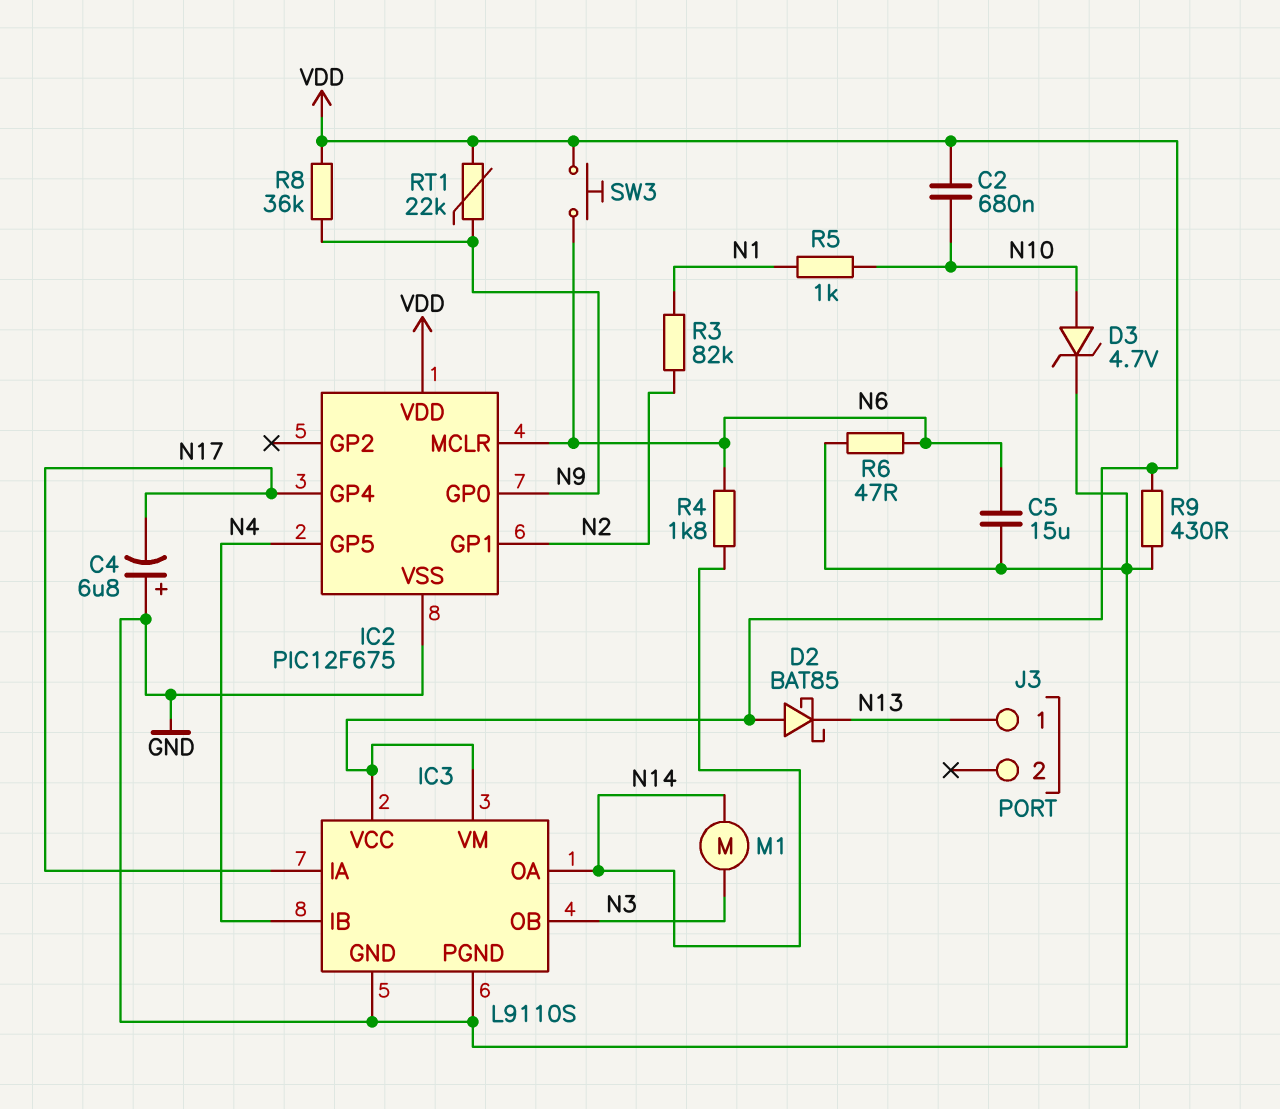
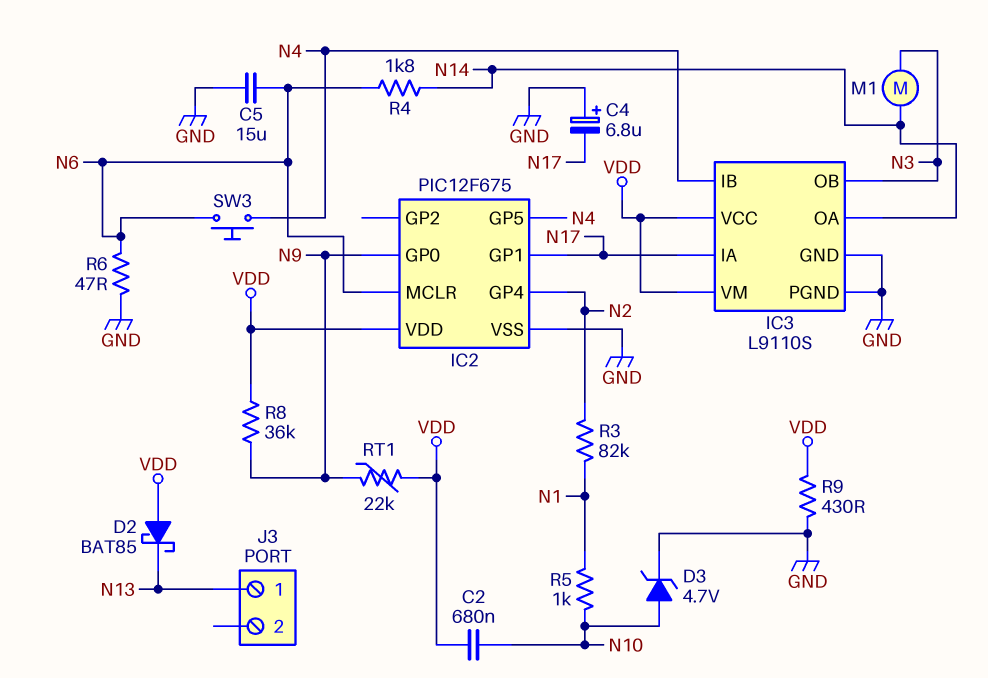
IC2 pin GP1: N2 -> N17
IC2 pin GP4: N17 -> N2
SW3: button (N6, VDD) -> button (N4, N6)

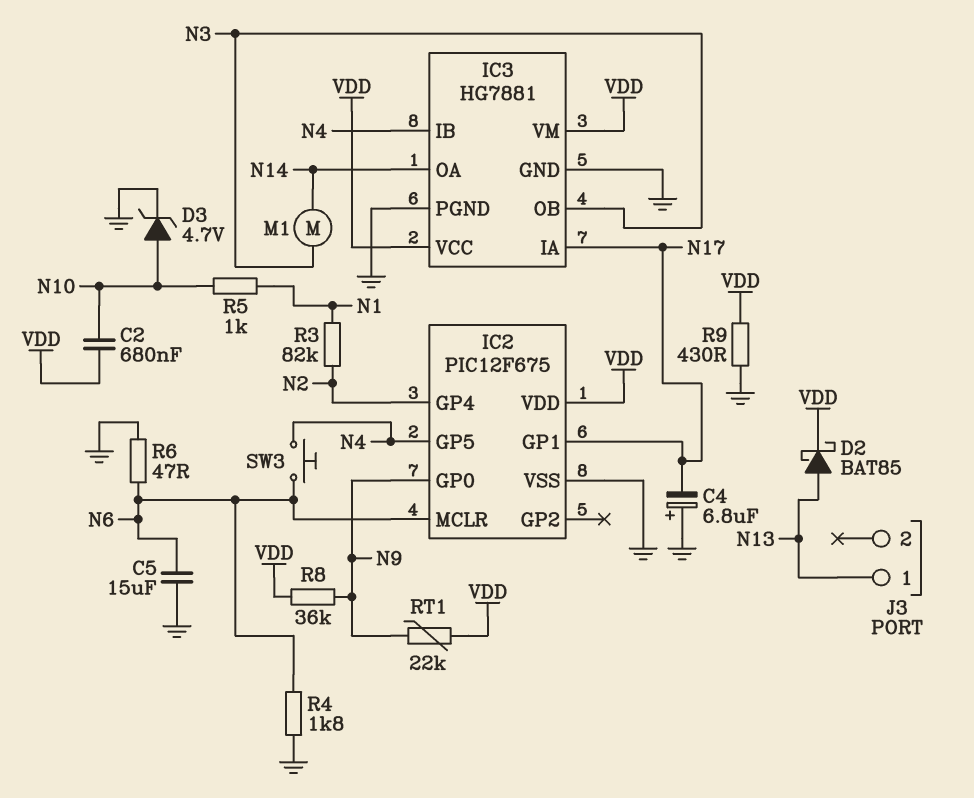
D2: schottky BAT85 (A VDD, K N13) -> schottky BAT85 (A N13, K VDD)
IC3: L9110S -> HG7881
R4: 1.8k (N6, N14) -> 1.8k (GND, N6)

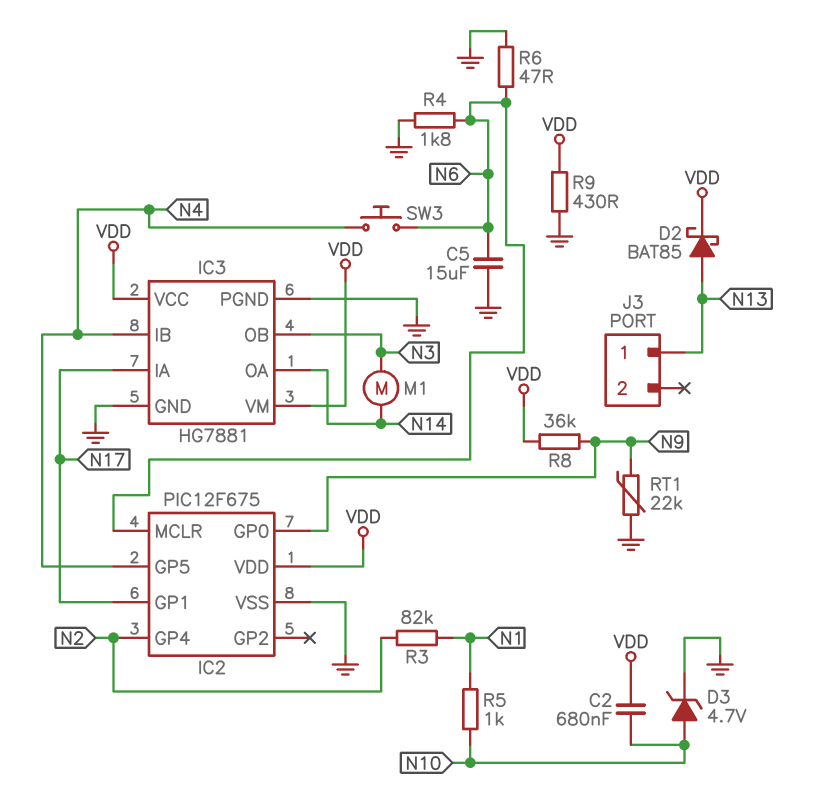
C4: 6.8uF (plus GND, minus N17) -> none
RT1: 22k (N9, VDD) -> 22k (GND, N9)

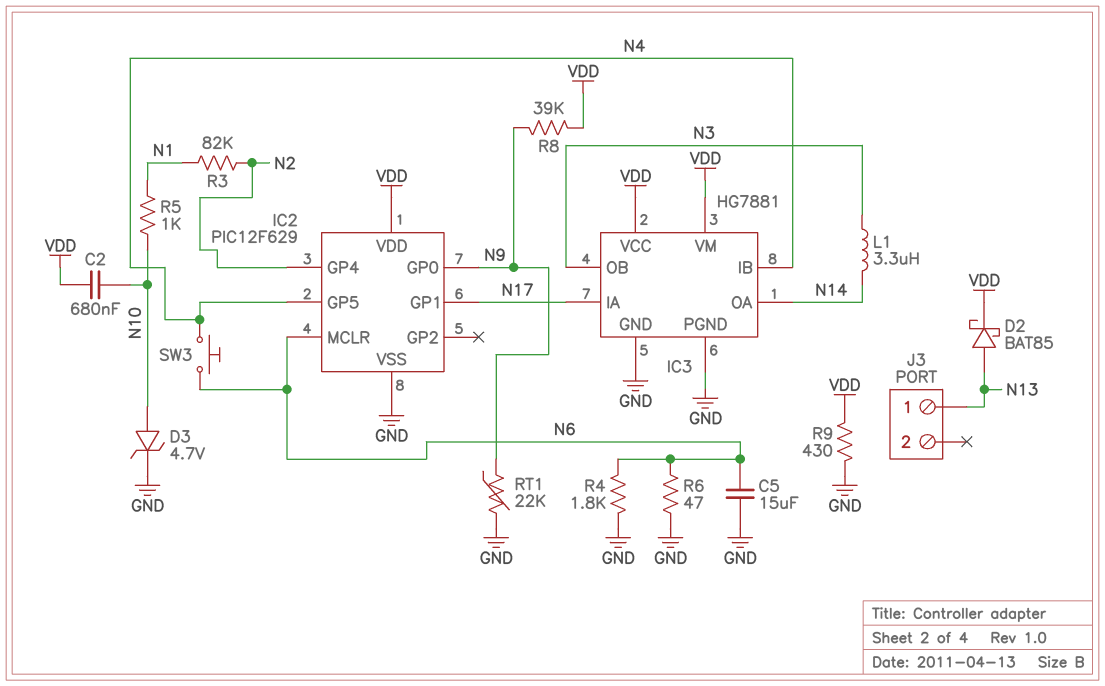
IC2: PIC12F675 -> PIC12F629
L1: none -> 3.3uH (N3, N14)
M1: motor (N3, N14) -> none
R8: 36k (N9, VDD) -> 39k (N9, VDD)

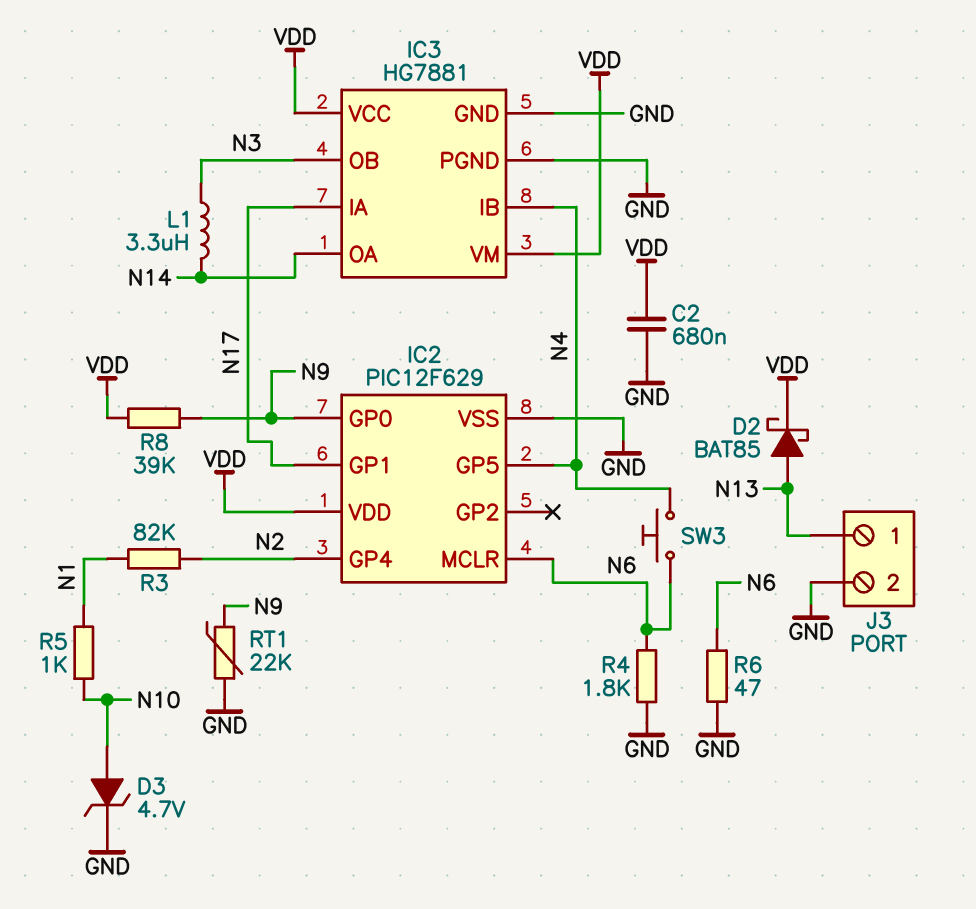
C2: 680nF (N10, VDD) -> 680nF (GND, VDD)
C5: 15uF (GND, N6) -> none
J3 pin 2: none -> GND
R9: 430 (GND, VDD) -> none

